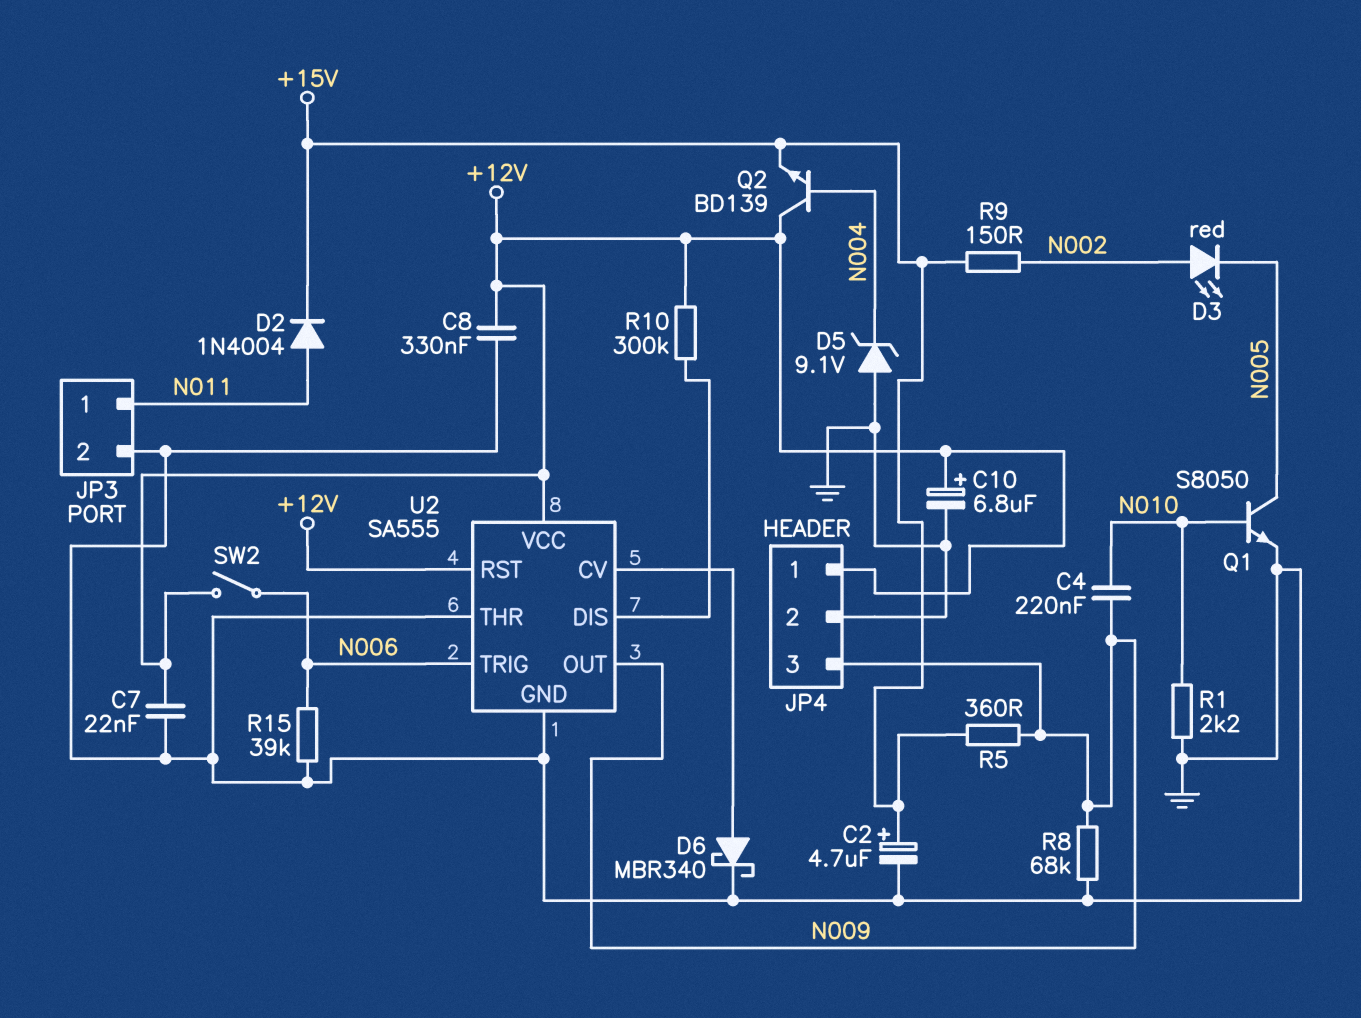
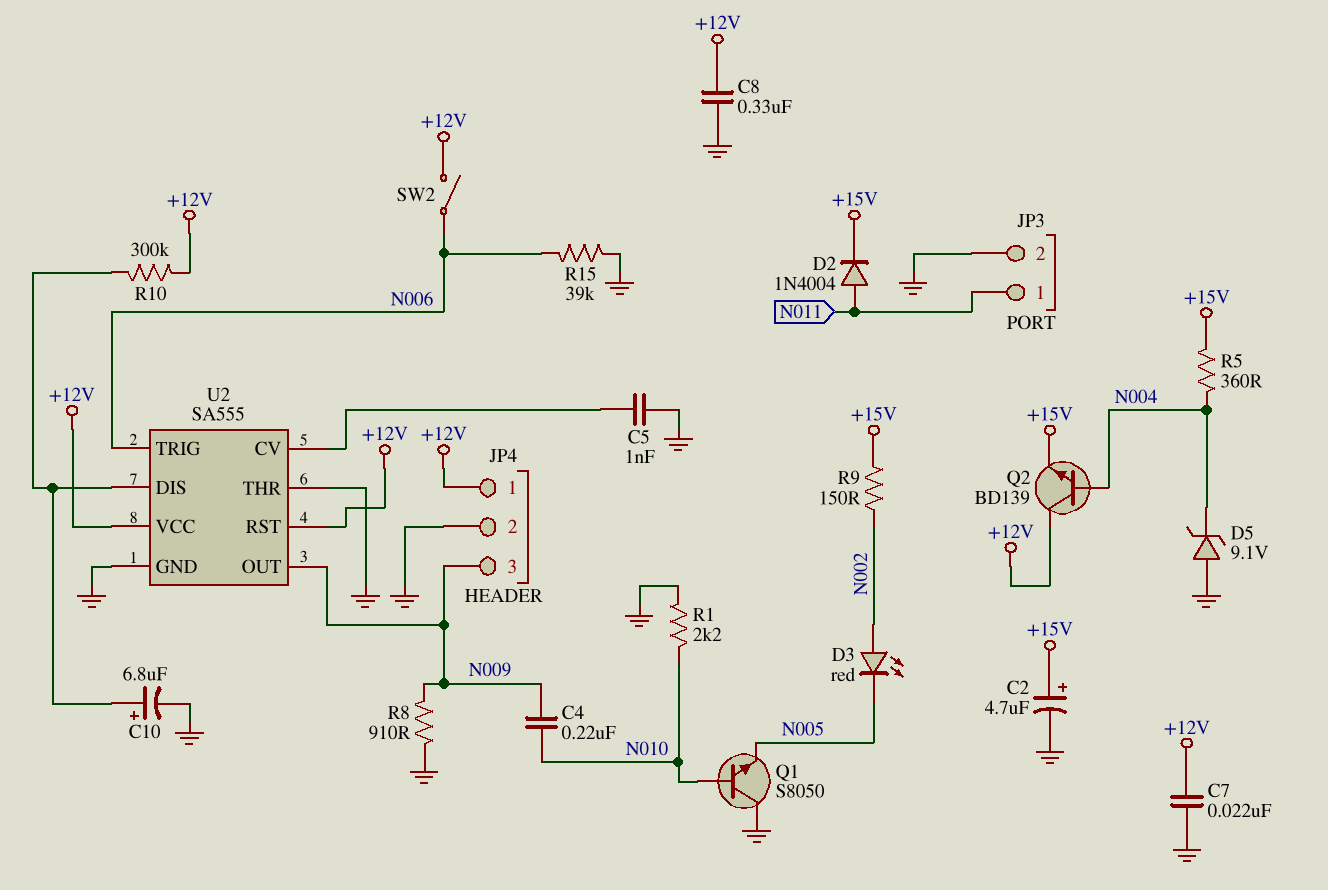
C5: none -> 1nF (GND, U2/CV)
C10: 6.8uF (plus +12V, minus GND) -> 6.8uF (plus U2/DIS, minus GND)
D6: schottky MBR340 (A U2/CV, K GND) -> none
Q1: NPN S8050 (B N010, C N005, E GND) -> NPN S8050 (B N010, C GND, E N005)
R5: 360 (+15V, N009) -> 360 (+15V, N004)
R8: 68k (GND, N009) -> 910 (GND, N009)

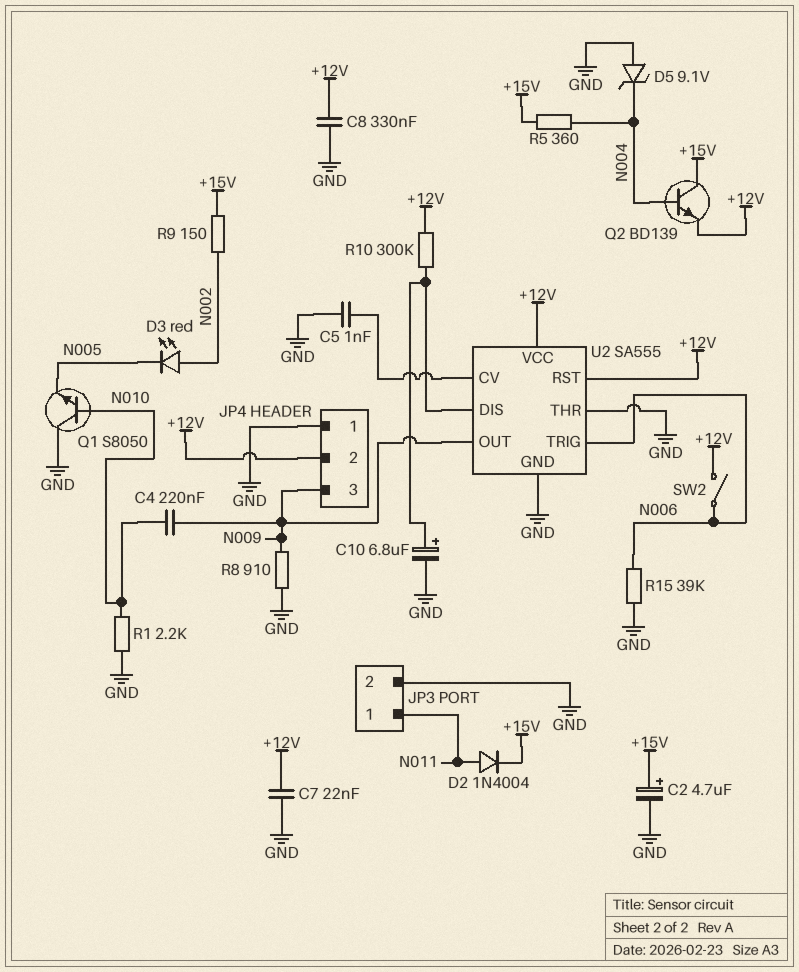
JP4 pin 1: +12V -> GND
JP4 pin 2: GND -> +12V
Q2: NPN BD139 (B N004, C +12V, E +15V) -> NPN BD139 (B N004, C +15V, E +12V)

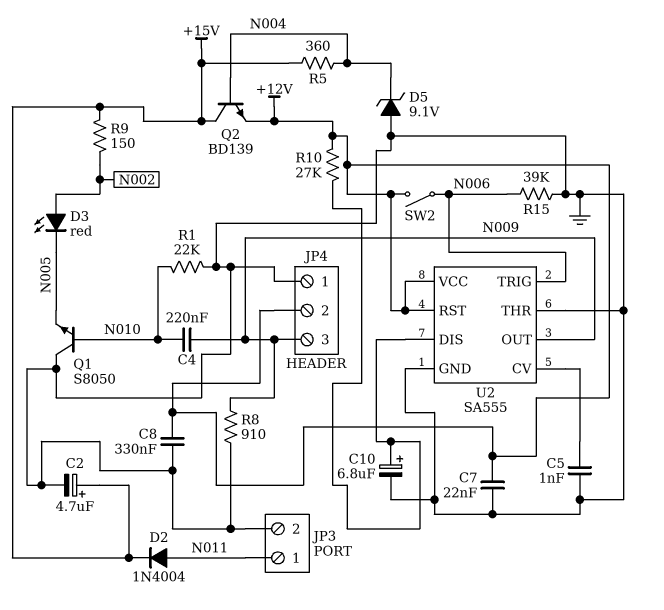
R1: 2.2k (GND, N010) -> 22k (GND, N010)
R10: 300k (+12V, U2/DIS) -> 27k (+12V, U2/DIS)

